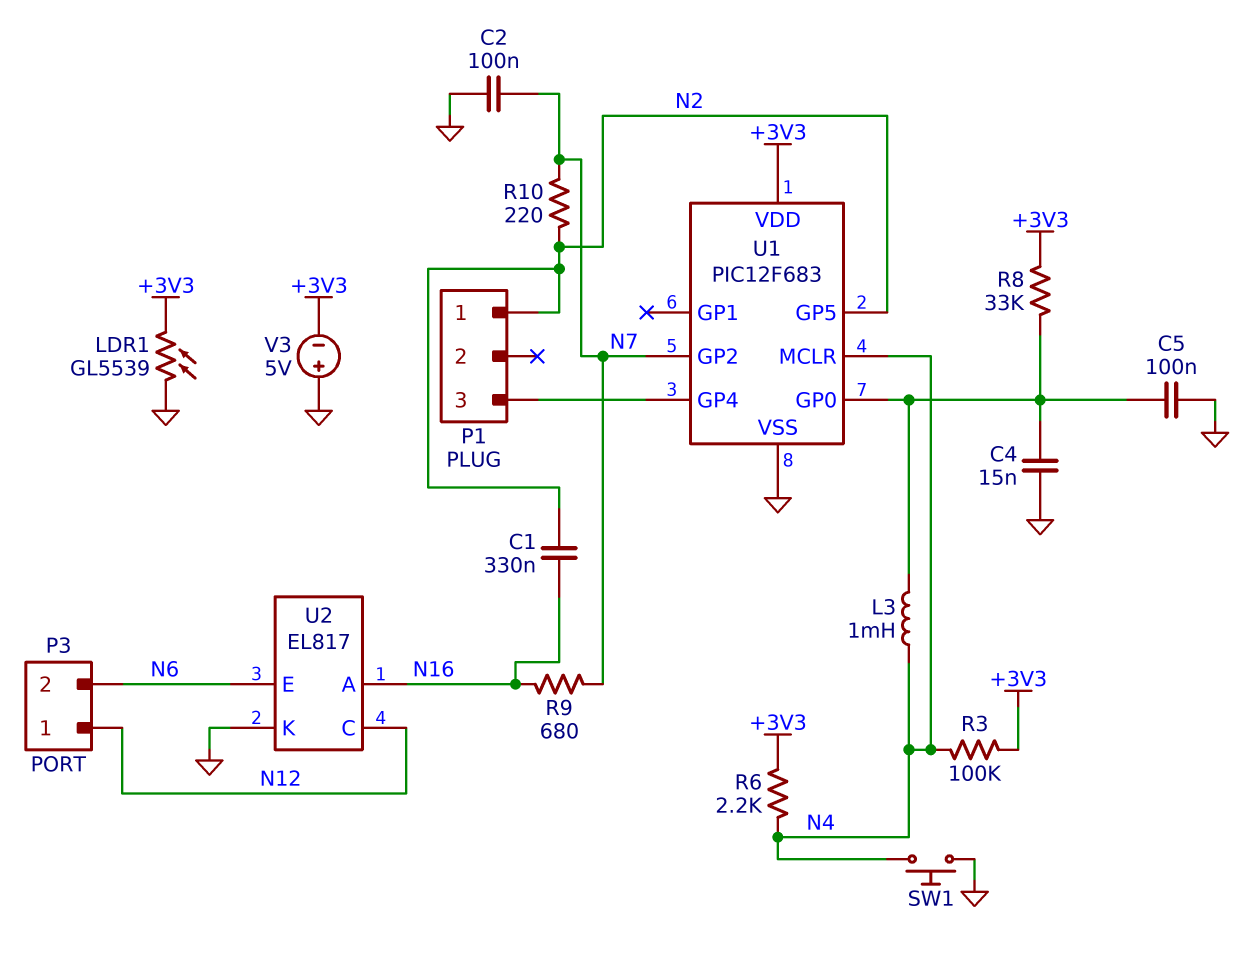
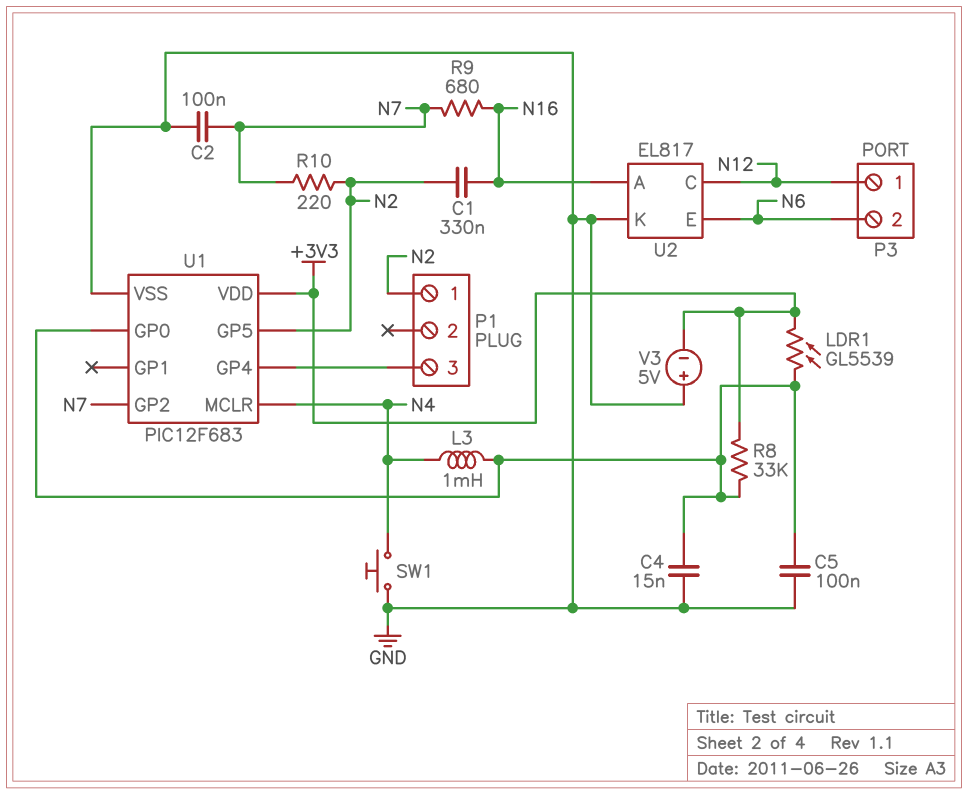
LDR1: GL5539 (+3V3, GND) -> GL5539 (+3V3, U1/GP0)
R3: 100k (+3V3, N4) -> none
R6: 2.2k (+3V3, N4) -> none

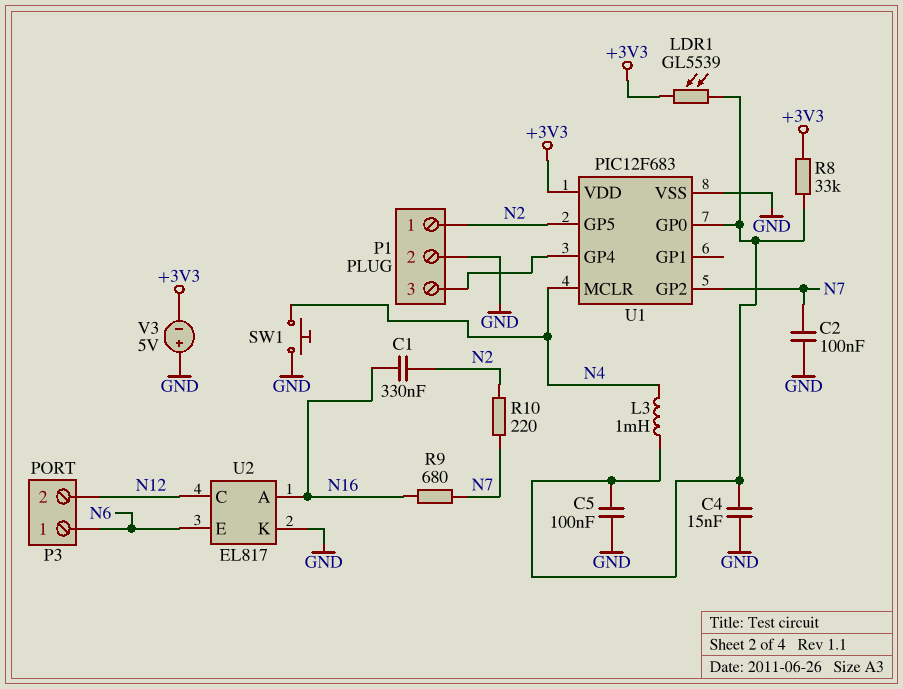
P1 pin 2: none -> GND
P3 pin 1: N12 -> N6
P3 pin 2: N6 -> N12

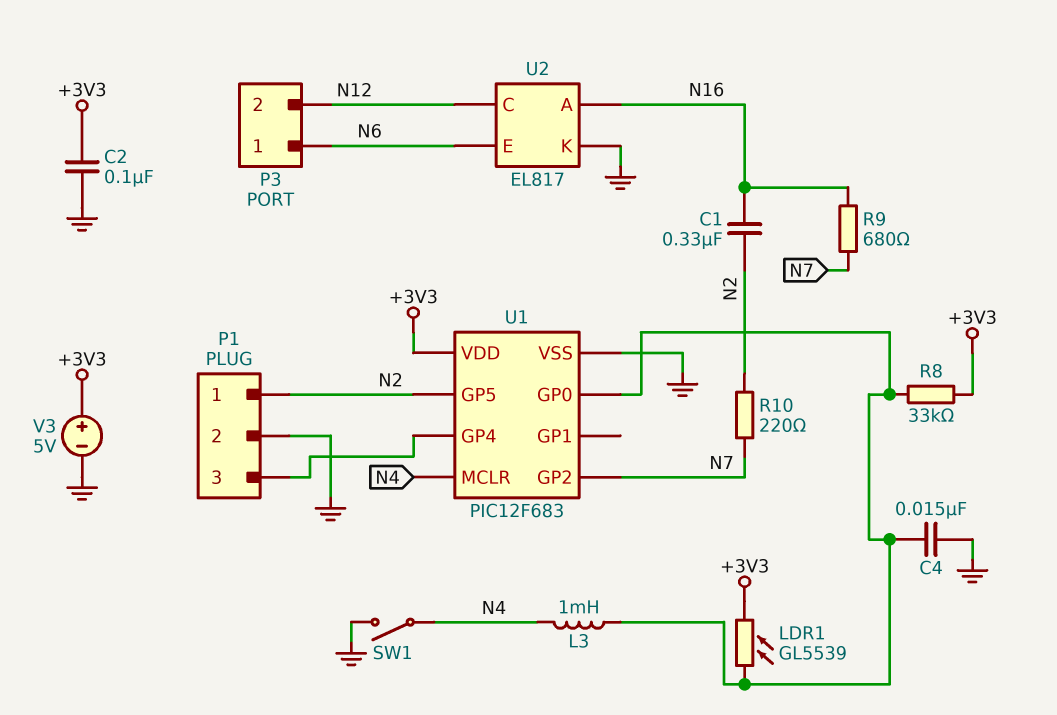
C2: 100nF (GND, N7) -> 100nF (+3V3, GND)
C5: 100nF (GND, U1/GP0) -> none
SW1: button (GND, N4) -> switch (GND, N4)
V3: 5V (plus GND, minus +3V3) -> 5V (plus +3V3, minus GND)

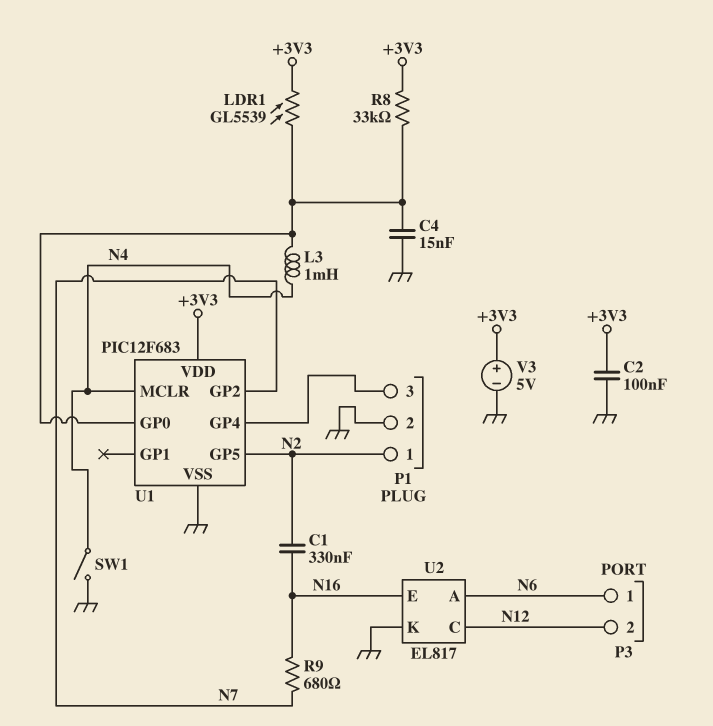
R10: 220 (N2, N7) -> none
U2 pin A: N16 -> N6
U2 pin E: N6 -> N16

